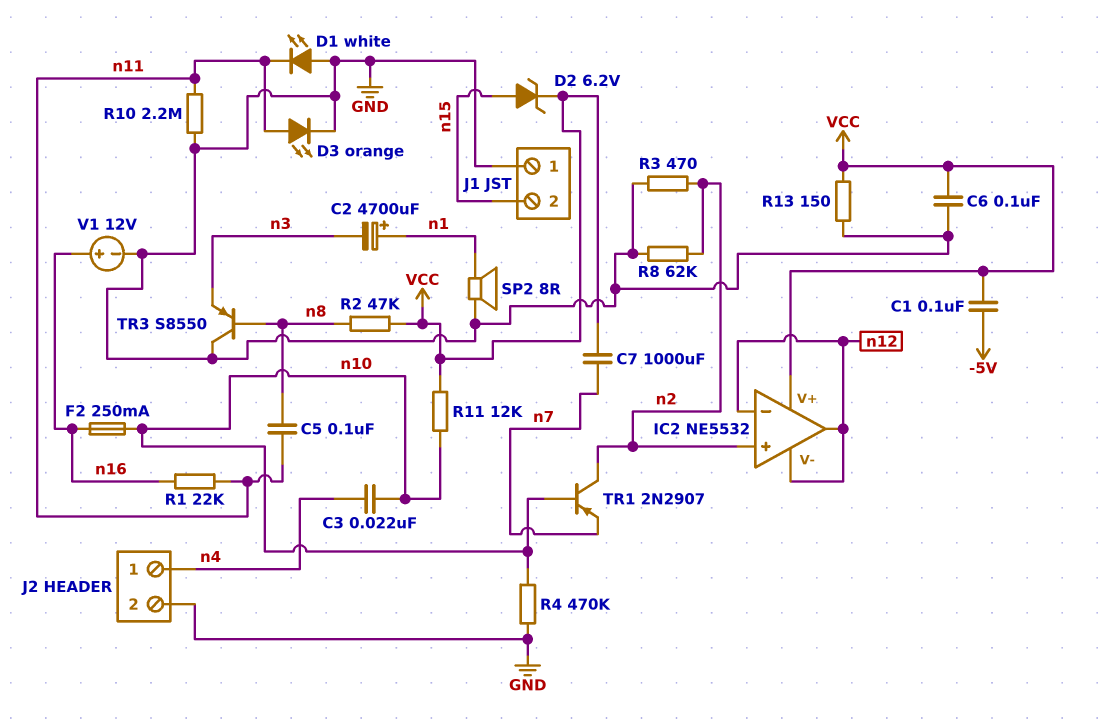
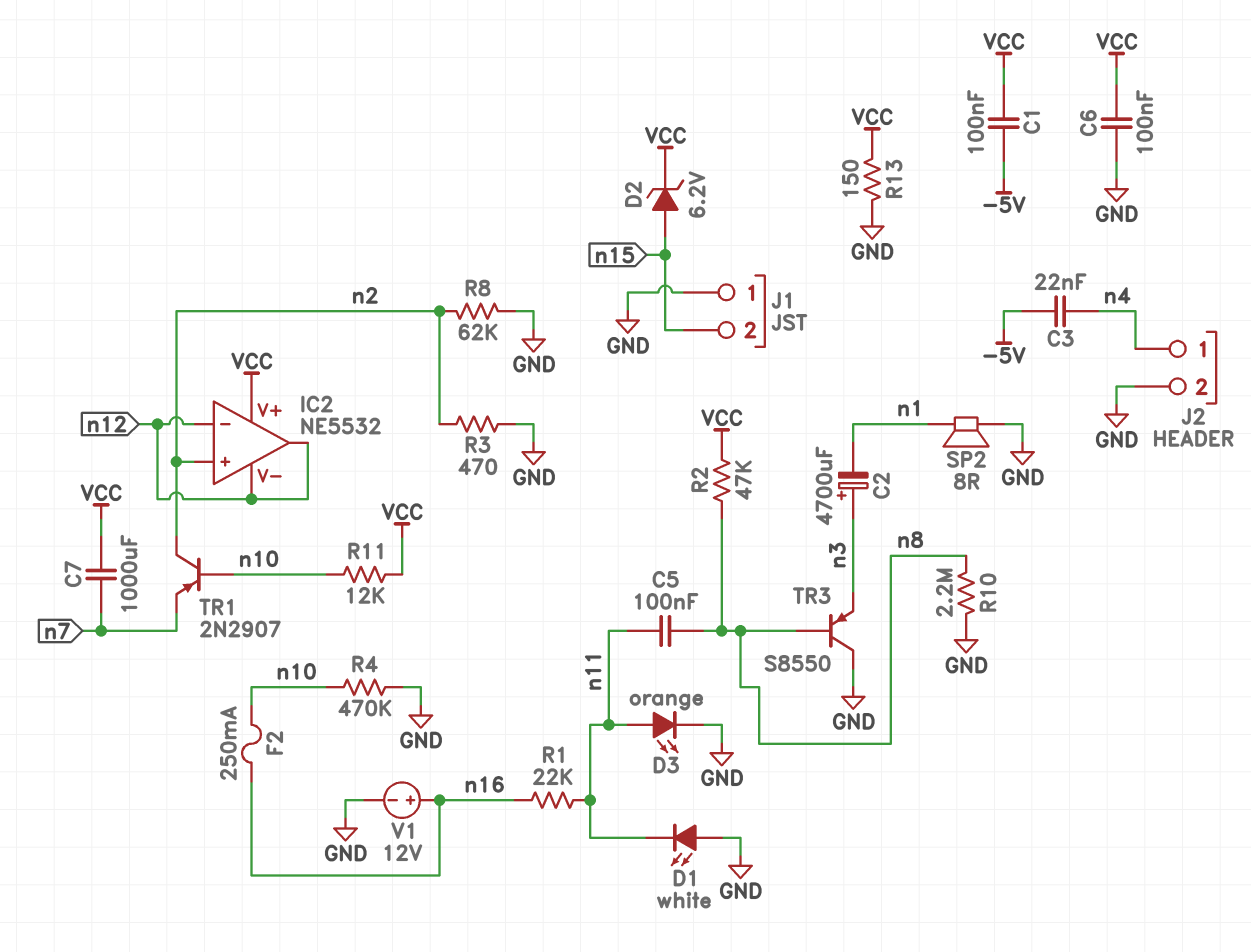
C2: 4700uF (plus n1, minus n3) -> 4700uF (plus n3, minus n1)
C3: 22nF (n4, n10) -> 22nF (-5V, n4)
R10: 2.2M (GND, n11) -> 2.2M (GND, n8)

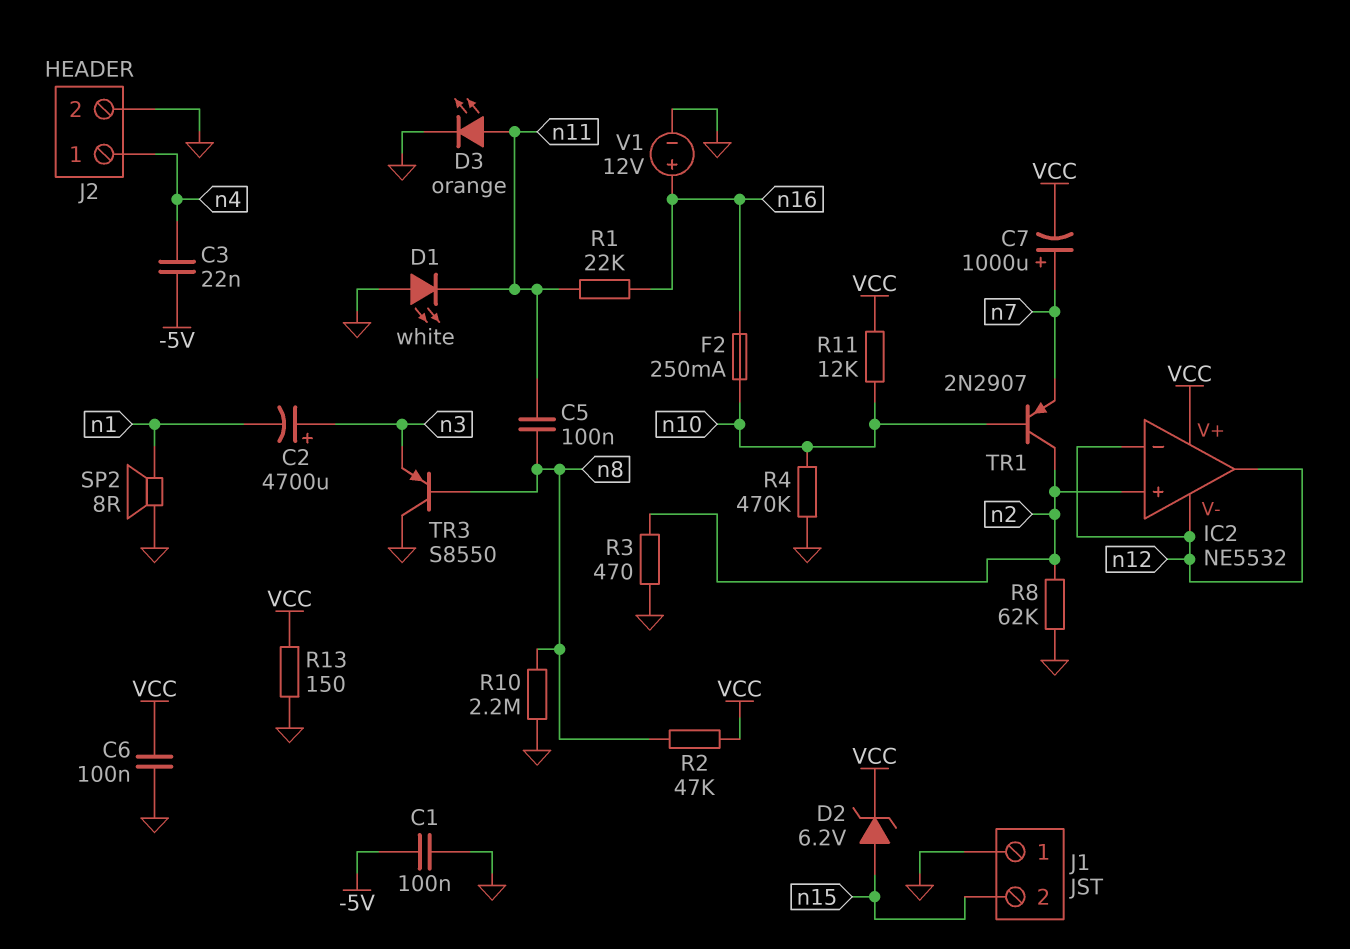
C1: 100nF (-5V, VCC) -> 100nF (-5V, GND)
C7: 1000uF (VCC, n7) -> 1000uF (plus n7, minus VCC)

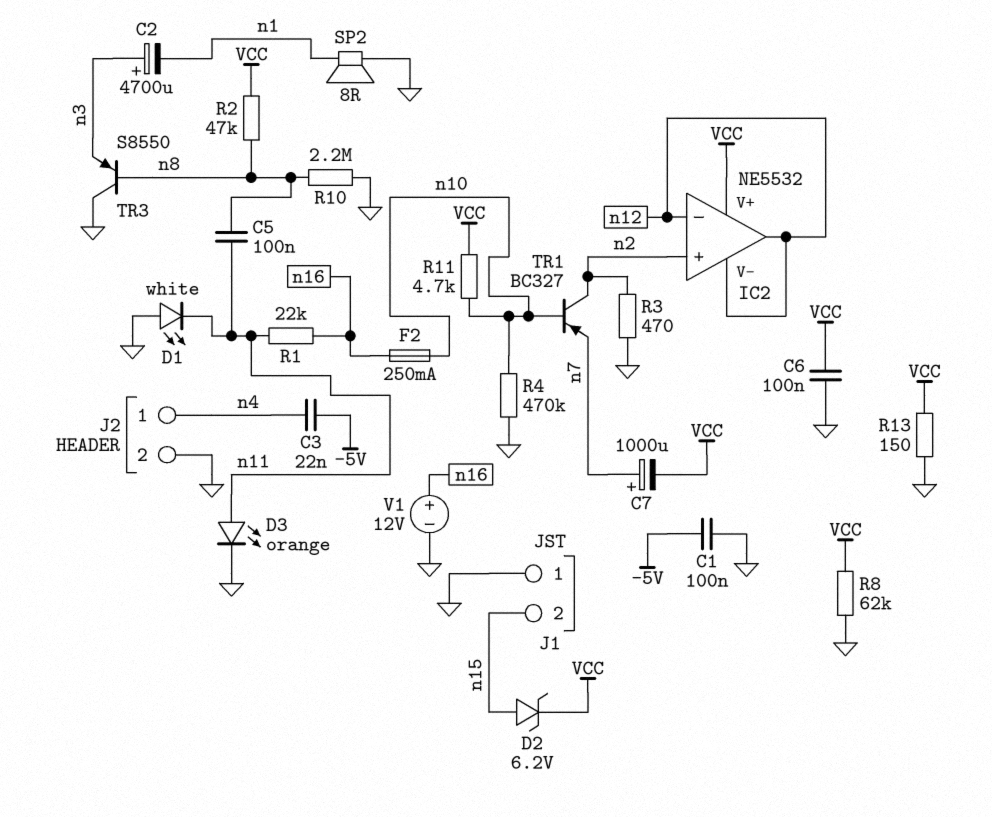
R8: 62k (GND, n2) -> 62k (GND, VCC)
R11: 12k (VCC, n10) -> 4.7k (VCC, n10)
TR1: PNP 2N2907 (B n10, C n2, E n7) -> PNP BC327 (B n10, C n2, E n7)

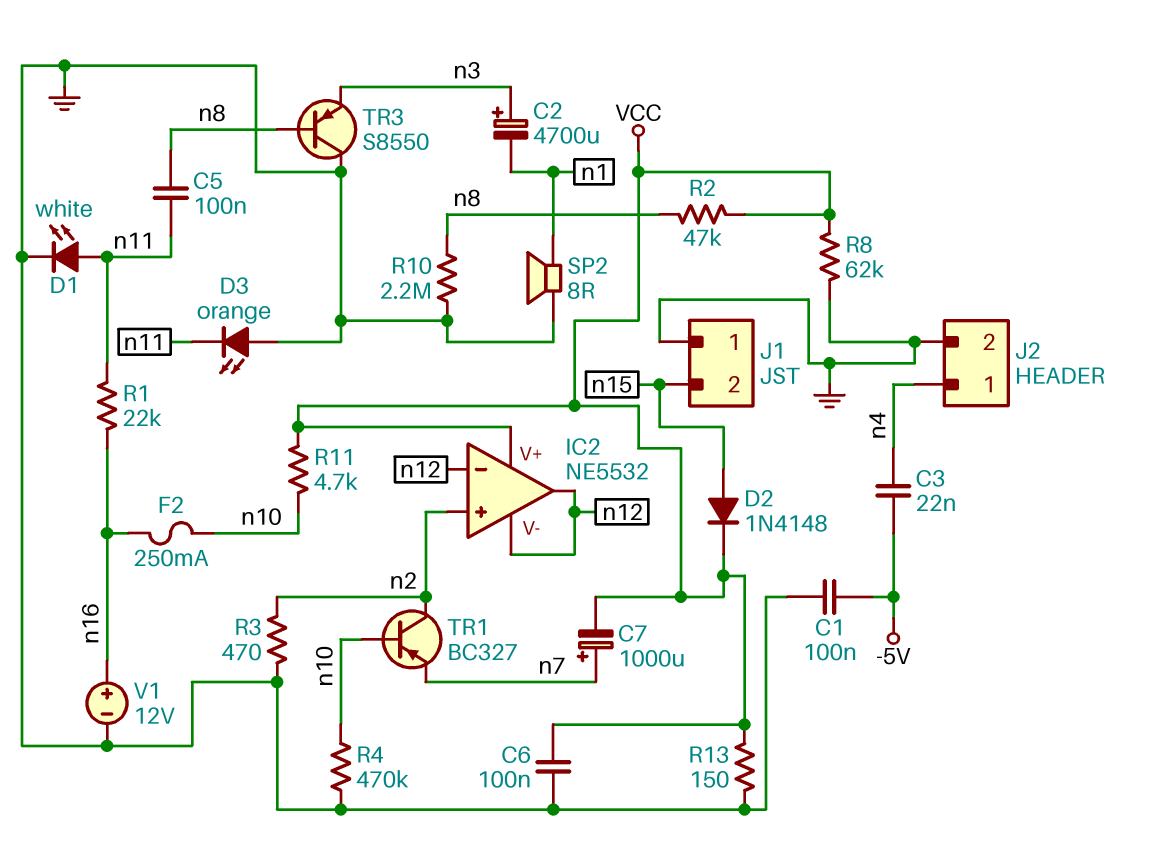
D1: LED white (A GND, K n11) -> LED white (A n11, K GND)
D2: zener 6.2V (A n15, K VCC) -> diode 1N4148 (A n15, K VCC)
D3: LED orange (A n11, K GND) -> LED orange (A GND, K n11)

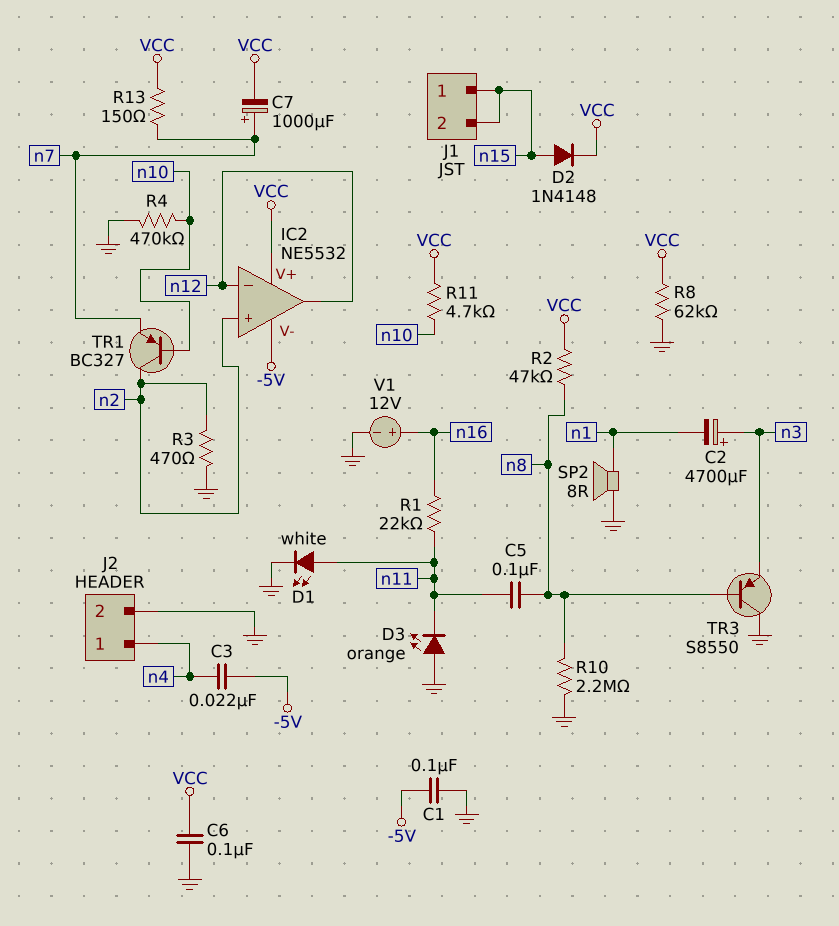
F2: 250mA (n10, n16) -> none
IC2 pin V-: n12 -> -5V
J1 pin 1: GND -> n15
R13: 150 (GND, VCC) -> 150 (VCC, n7)

